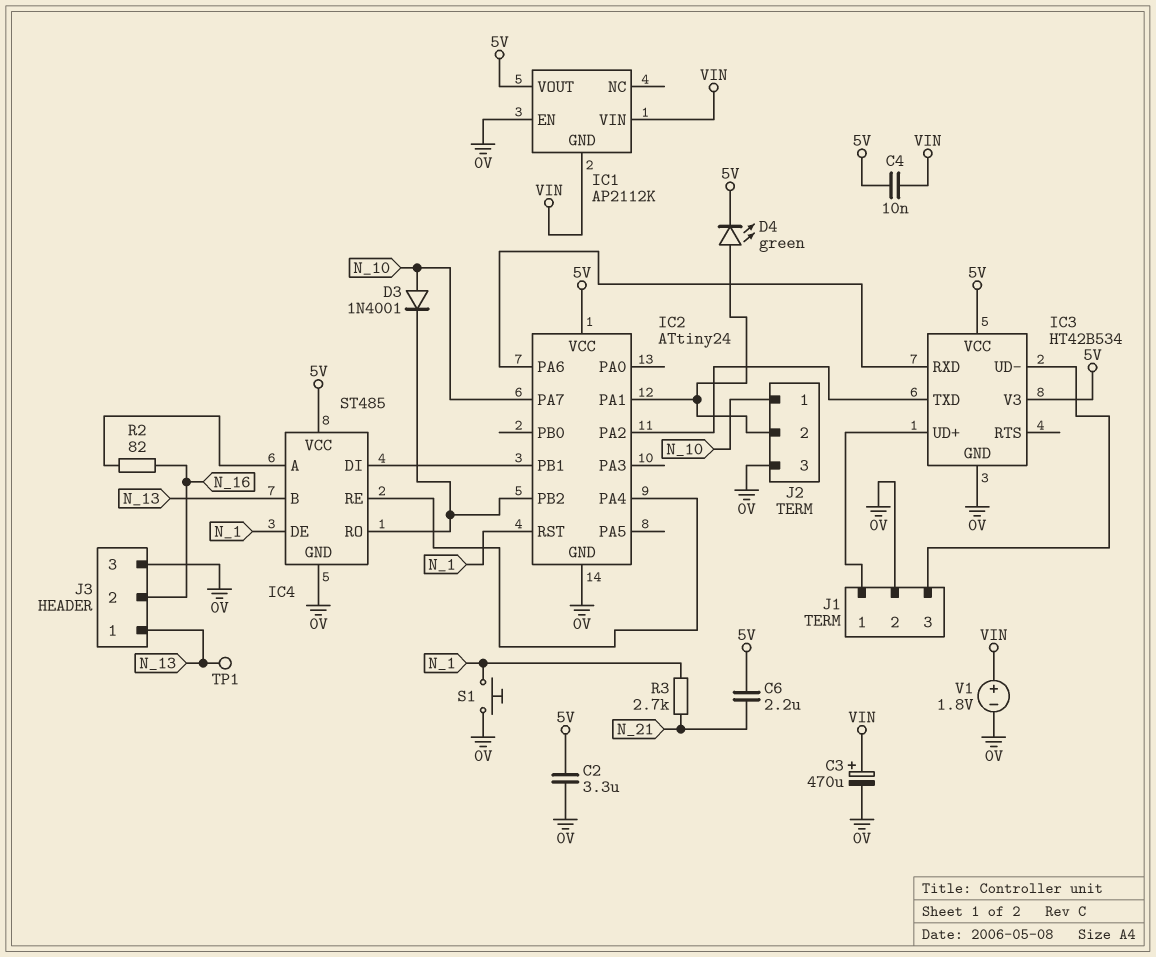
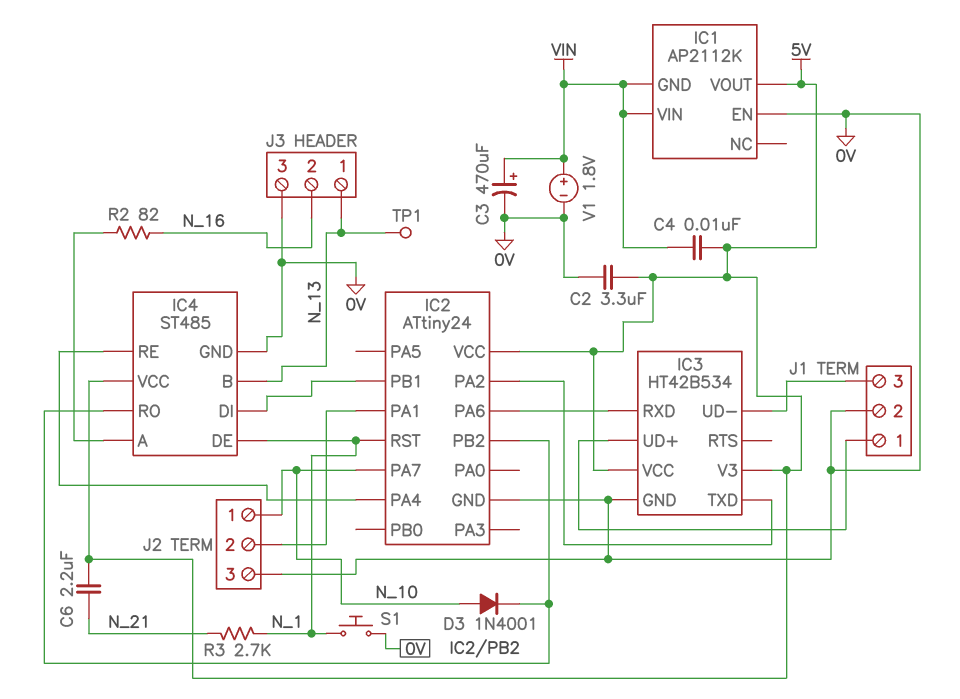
D4: LED green (A IC2/PA1, K 5V) -> none

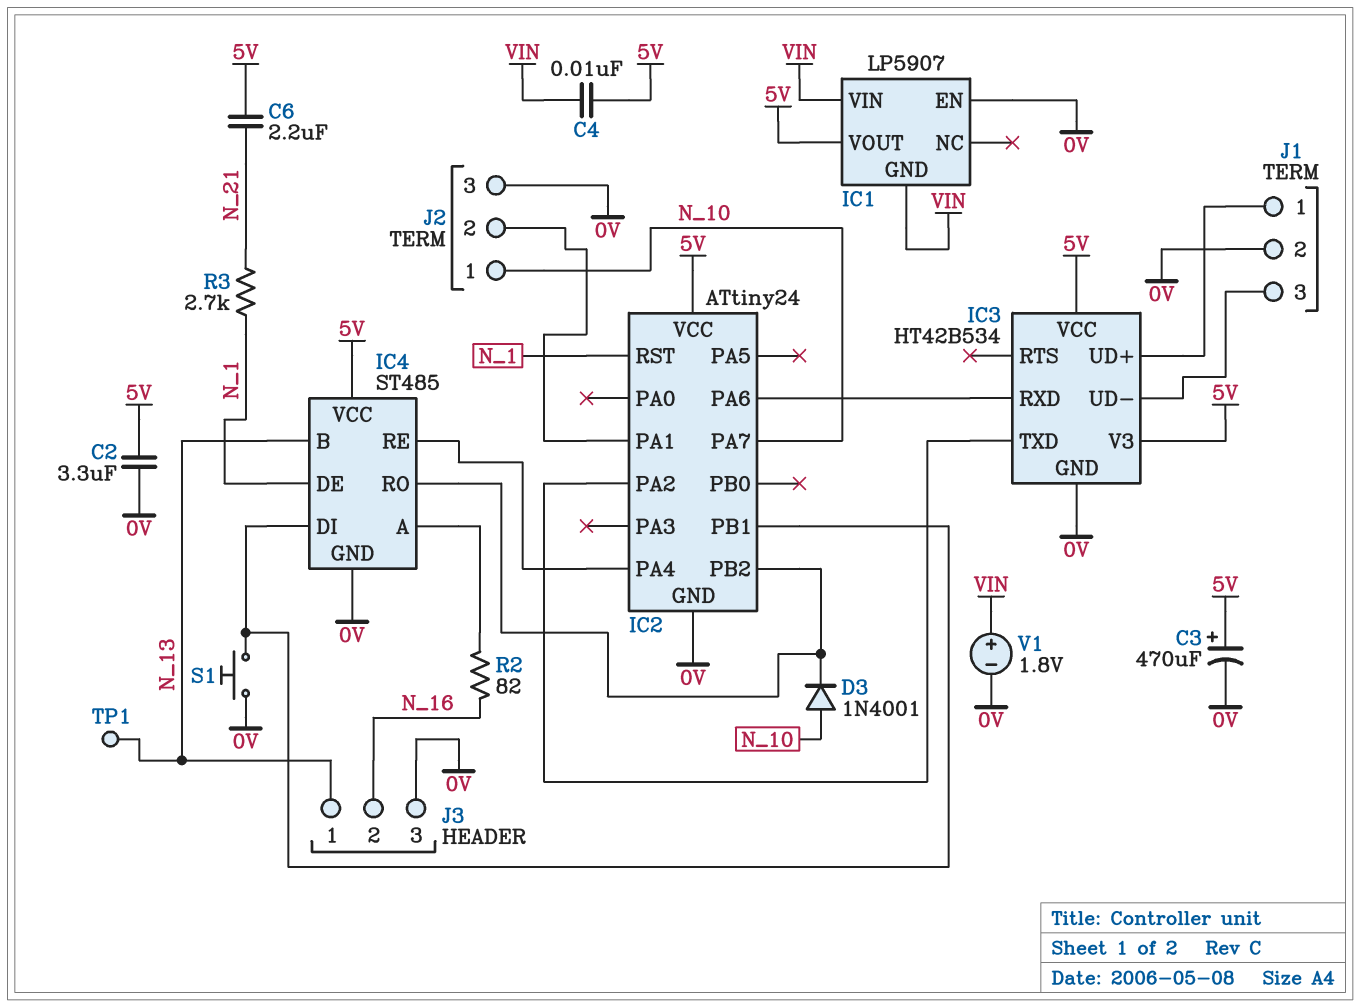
C3: 470uF (plus VIN, minus 0V) -> 470uF (plus 5V, minus 0V)
IC1: AP2112K -> LP5907
S1: button (0V, N_1) -> button (0V, IC2/PB1)

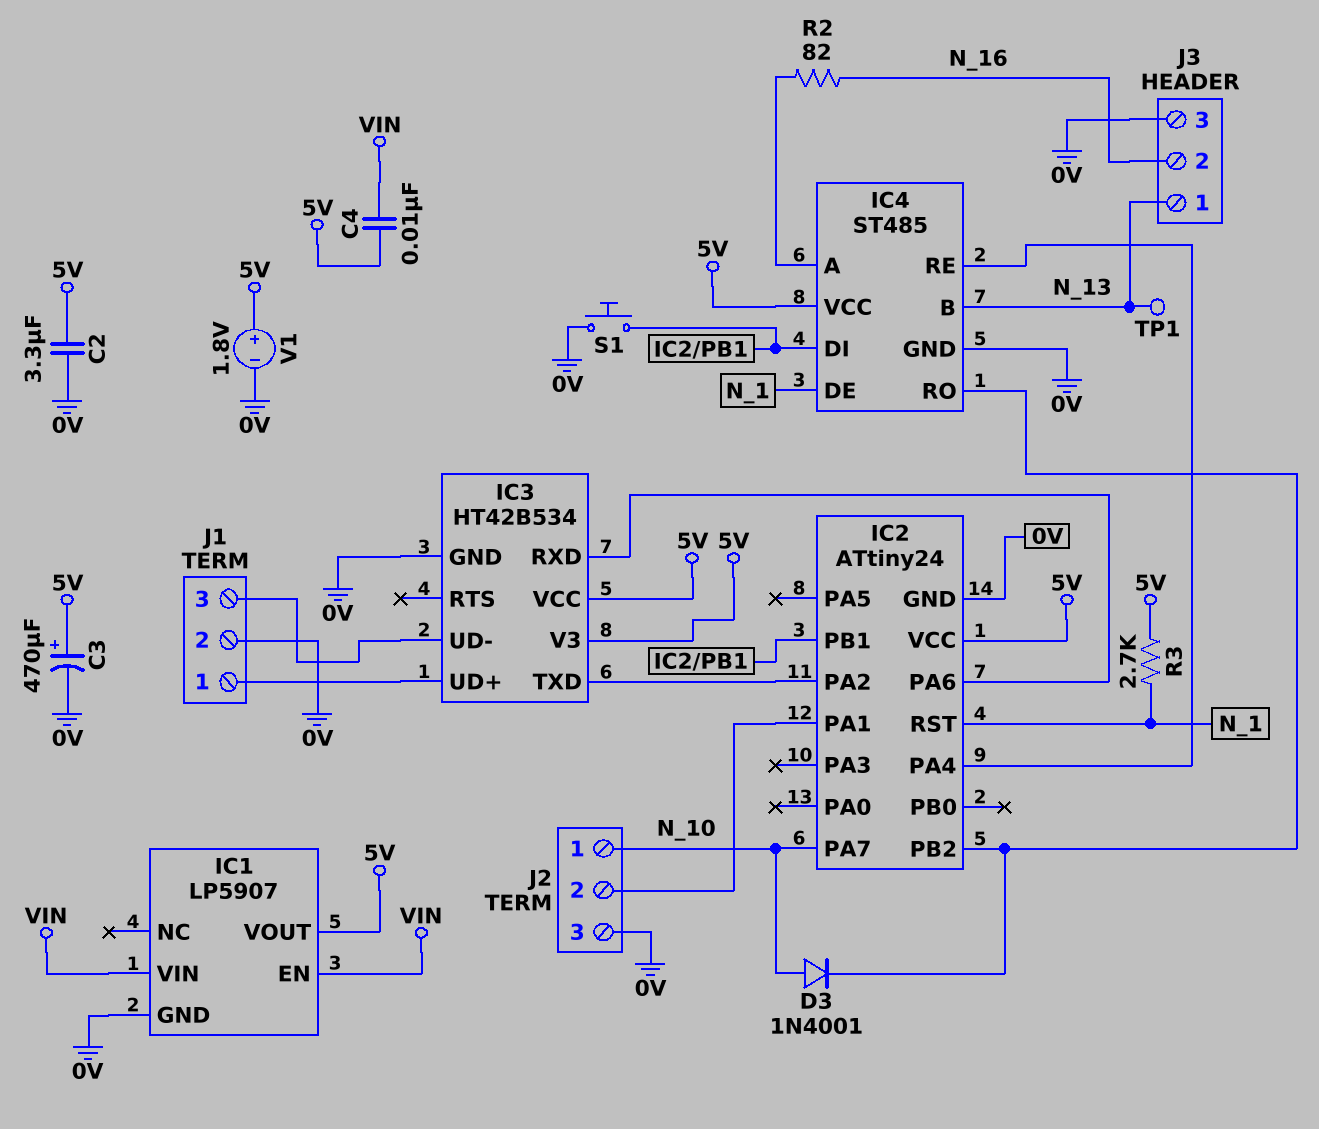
C6: 2.2uF (5V, N_21) -> none
IC1 pin EN: 0V -> VIN
IC1 pin GND: VIN -> 0V
R3: 2.7k (N_1, N_21) -> 2.7k (5V, N_1)
V1: 1.8V (plus VIN, minus 0V) -> 1.8V (plus 5V, minus 0V)

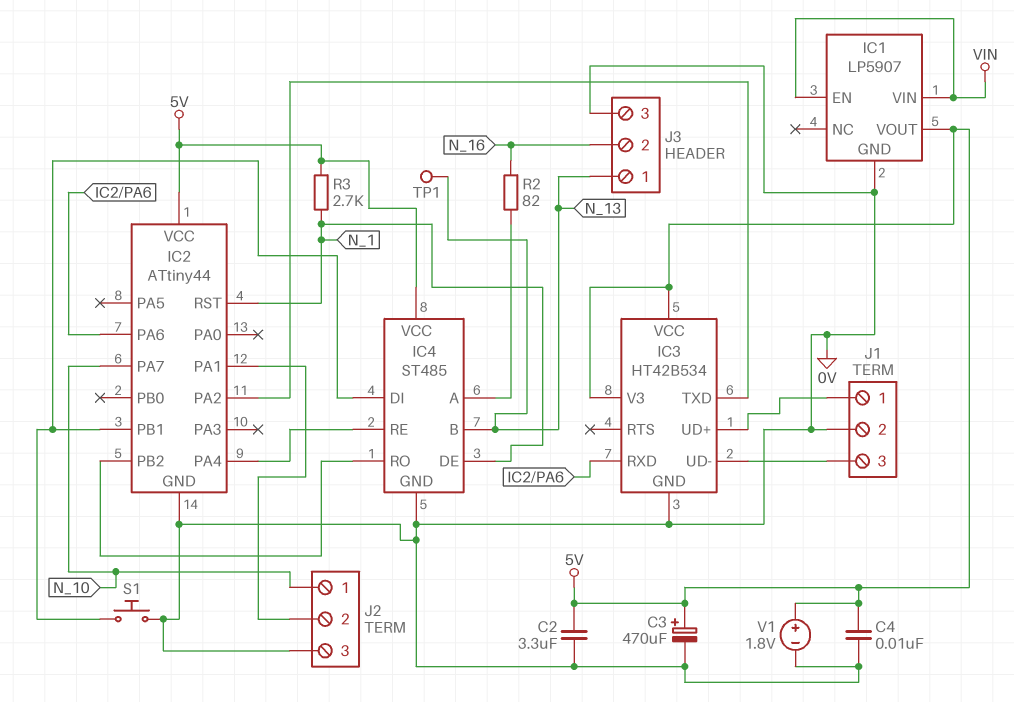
C4: 10nF (5V, VIN) -> 10nF (0V, 5V)
D3: diode 1N4001 (A N_10, K IC2/PB2) -> none
IC2: ATtiny24 -> ATtiny44

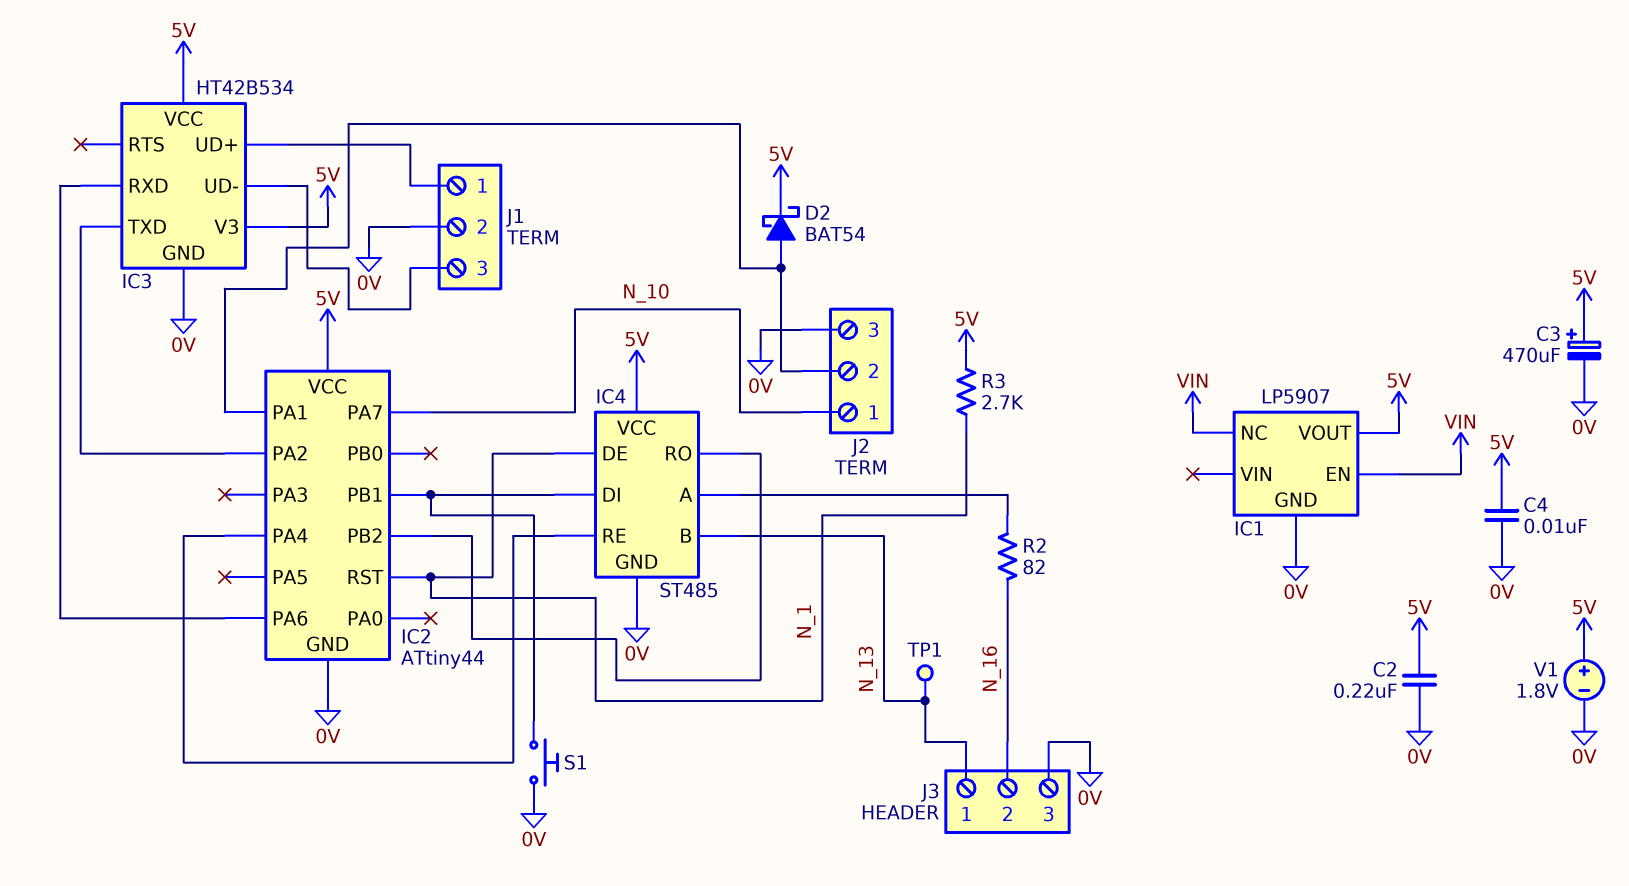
C2: 3.3uF (0V, 5V) -> 220nF (0V, 5V)
D2: none -> schottky BAT54 (A IC2/PA1, K 5V)
IC1 pin NC: none -> VIN
IC1 pin VIN: VIN -> none

